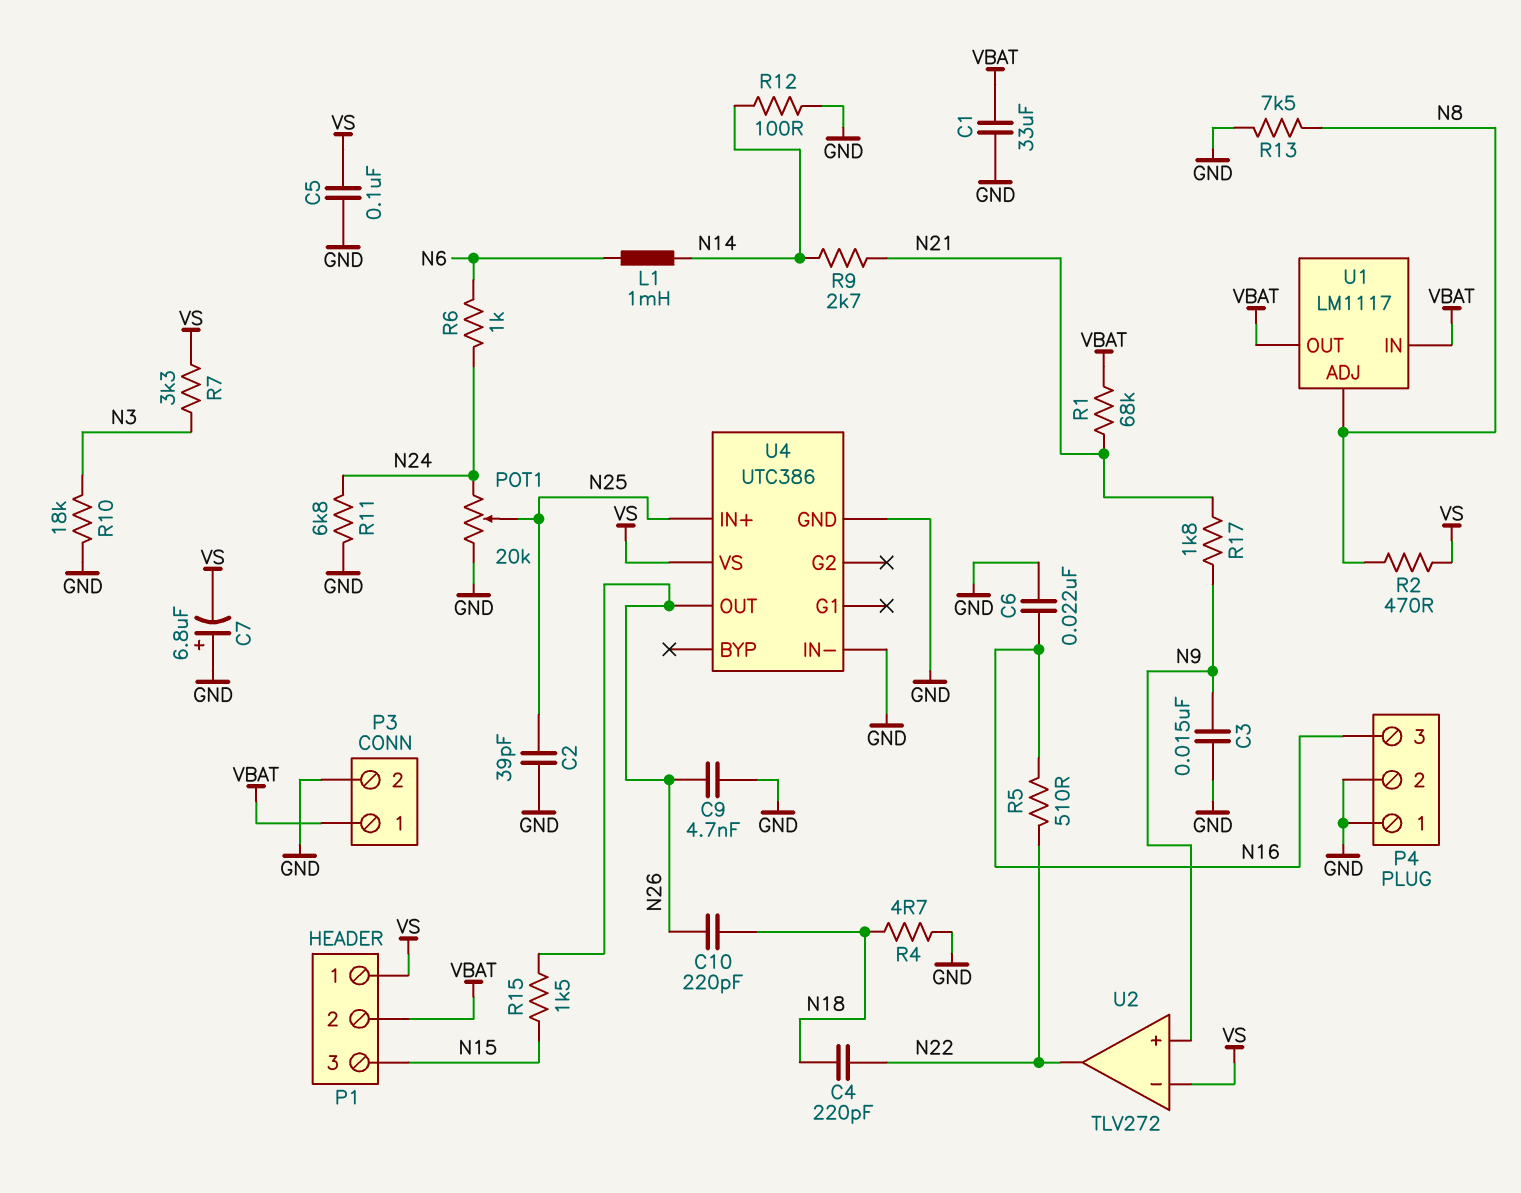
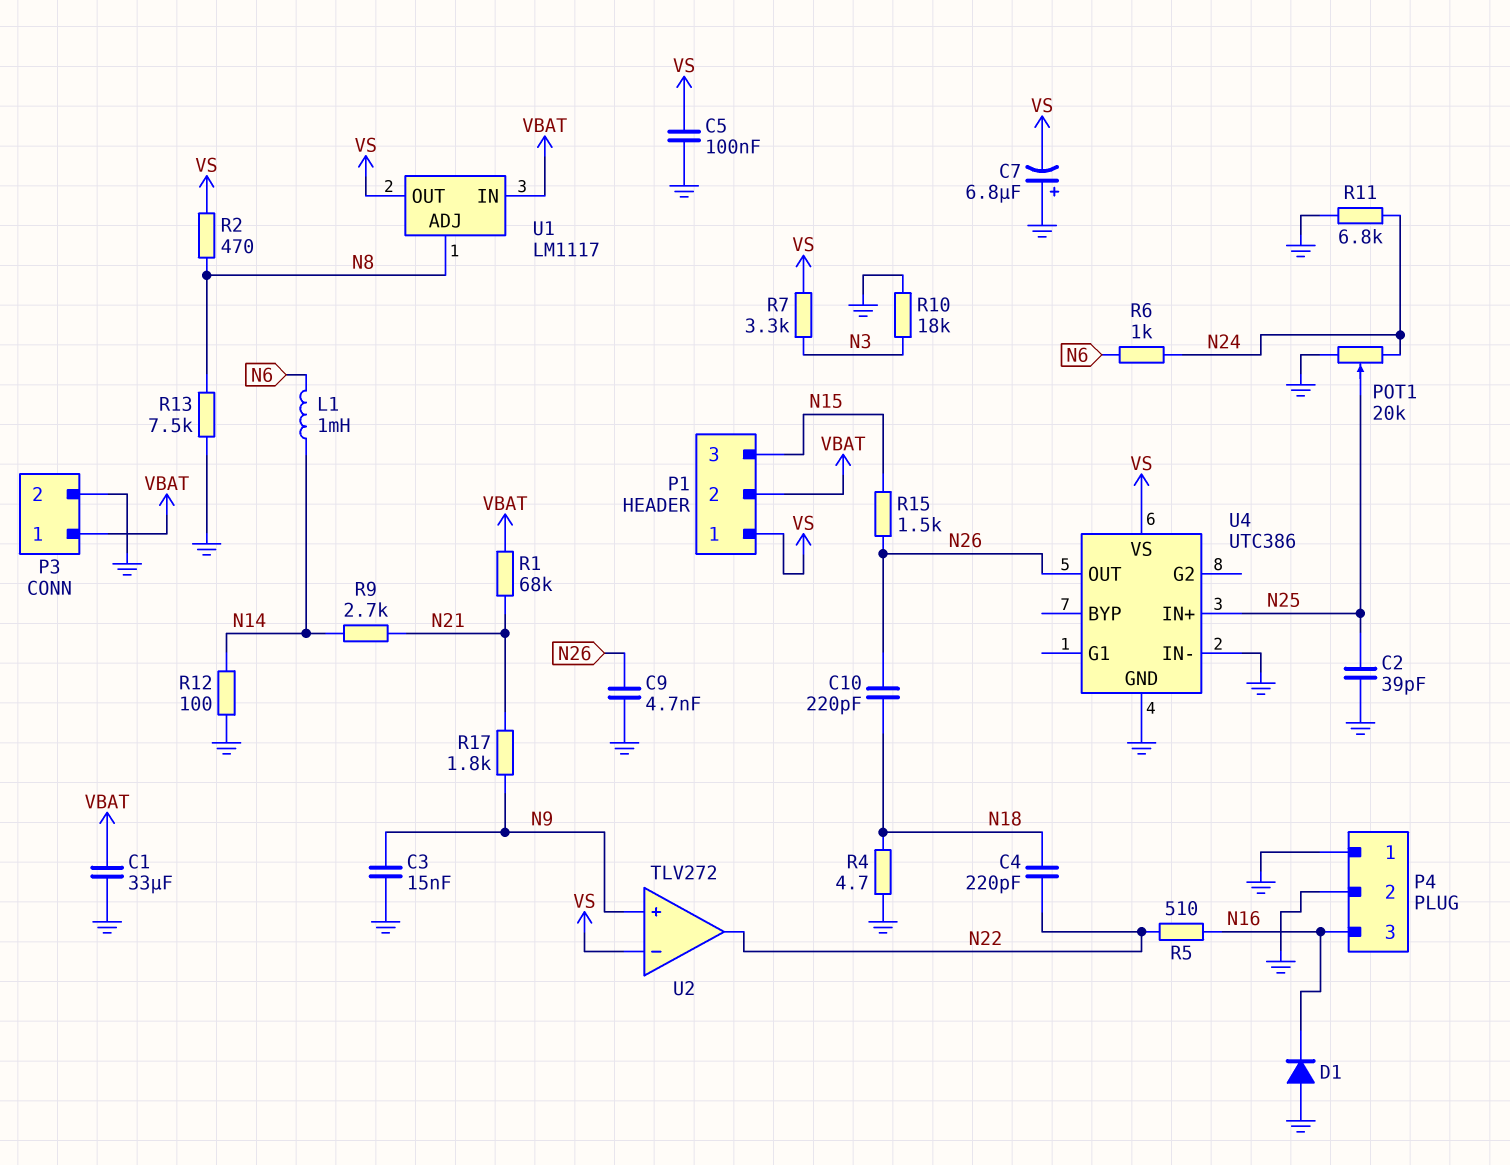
C6: 22nF (GND, N16) -> none
D1: none -> diode (A GND, K N16)
U1 pin OUT: VBAT -> VS

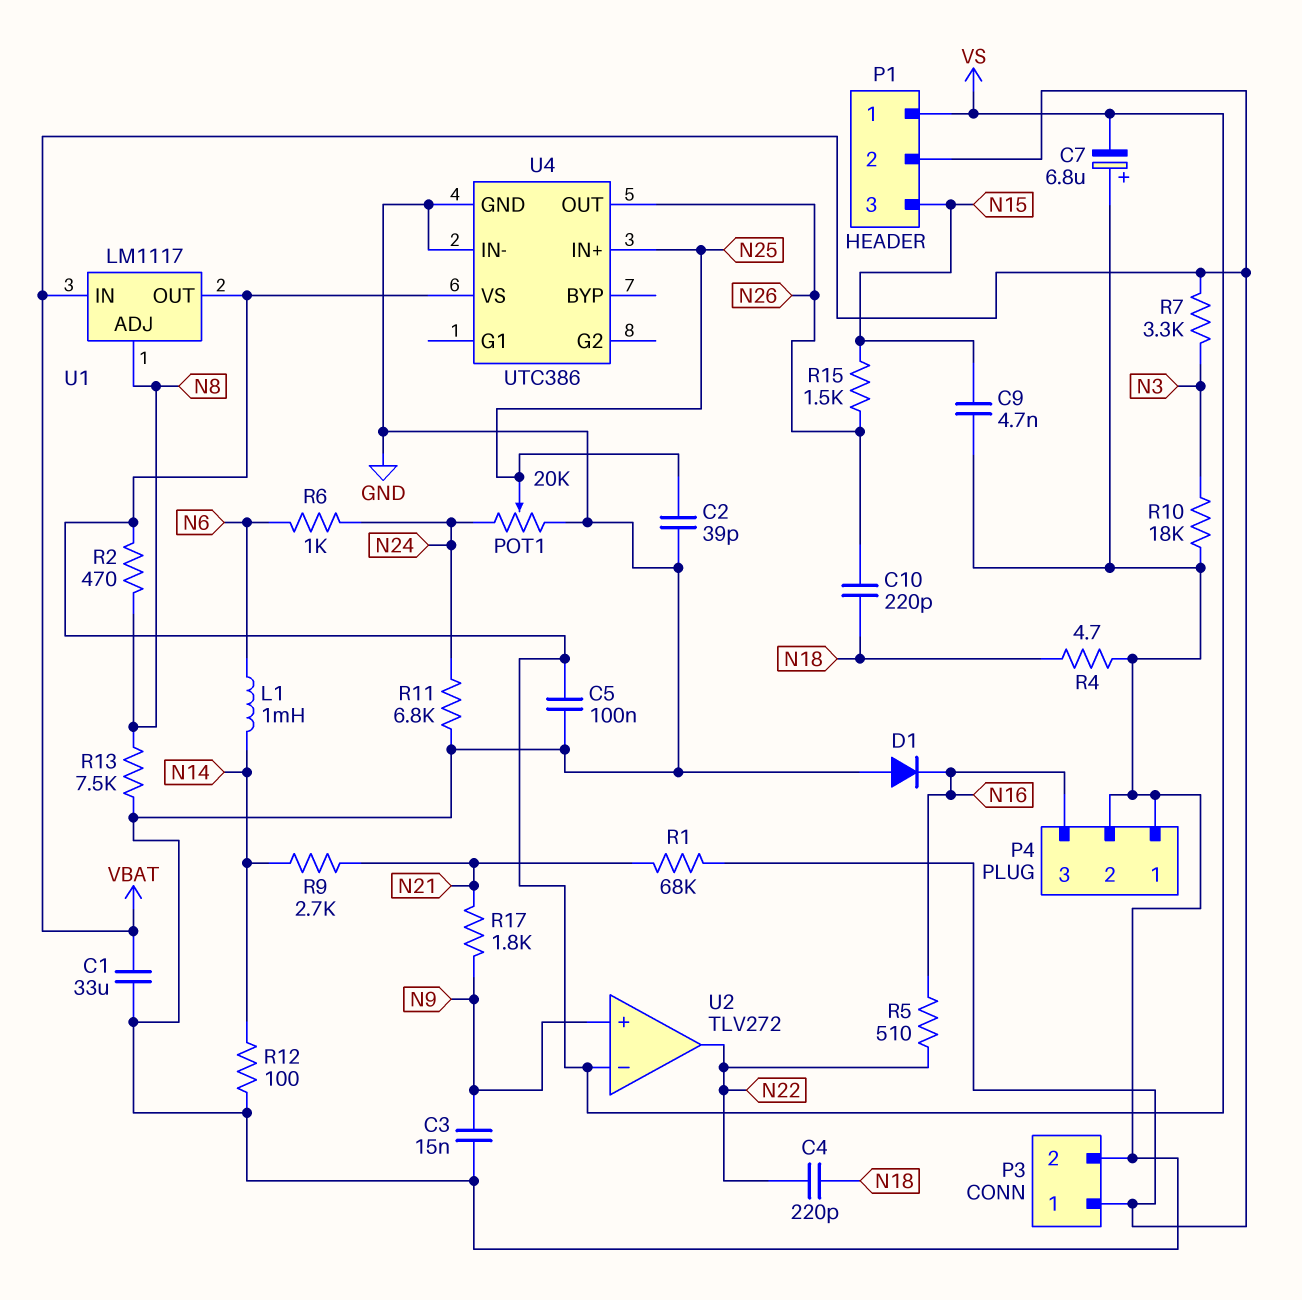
C9: 4.7nF (GND, N26) -> 4.7nF (GND, N15)
R7: 3.3k (N3, VS) -> 3.3k (N3, VBAT)

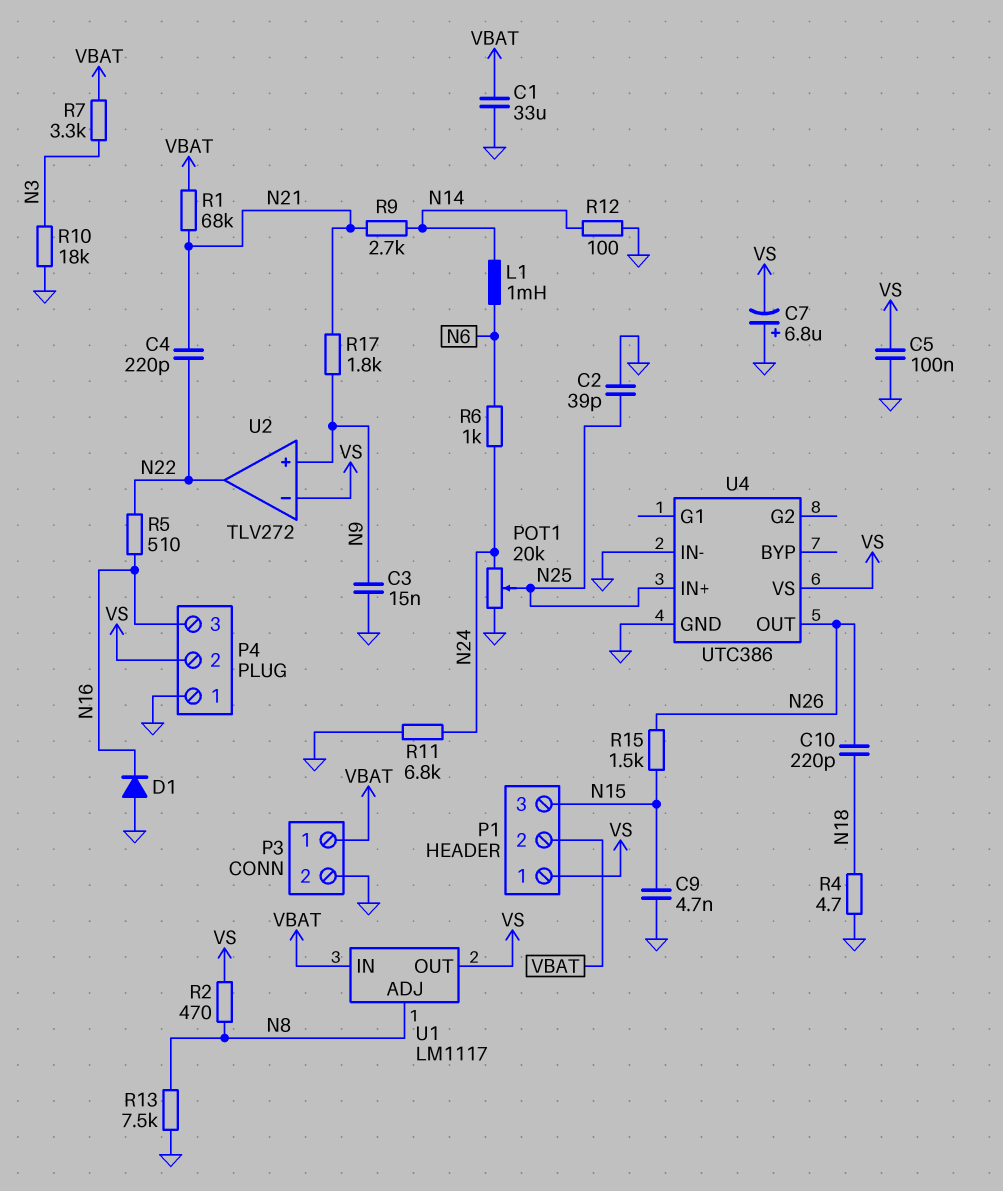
C4: 220pF (N18, N22) -> 220pF (N21, N22)
P4 pin 2: GND -> VS

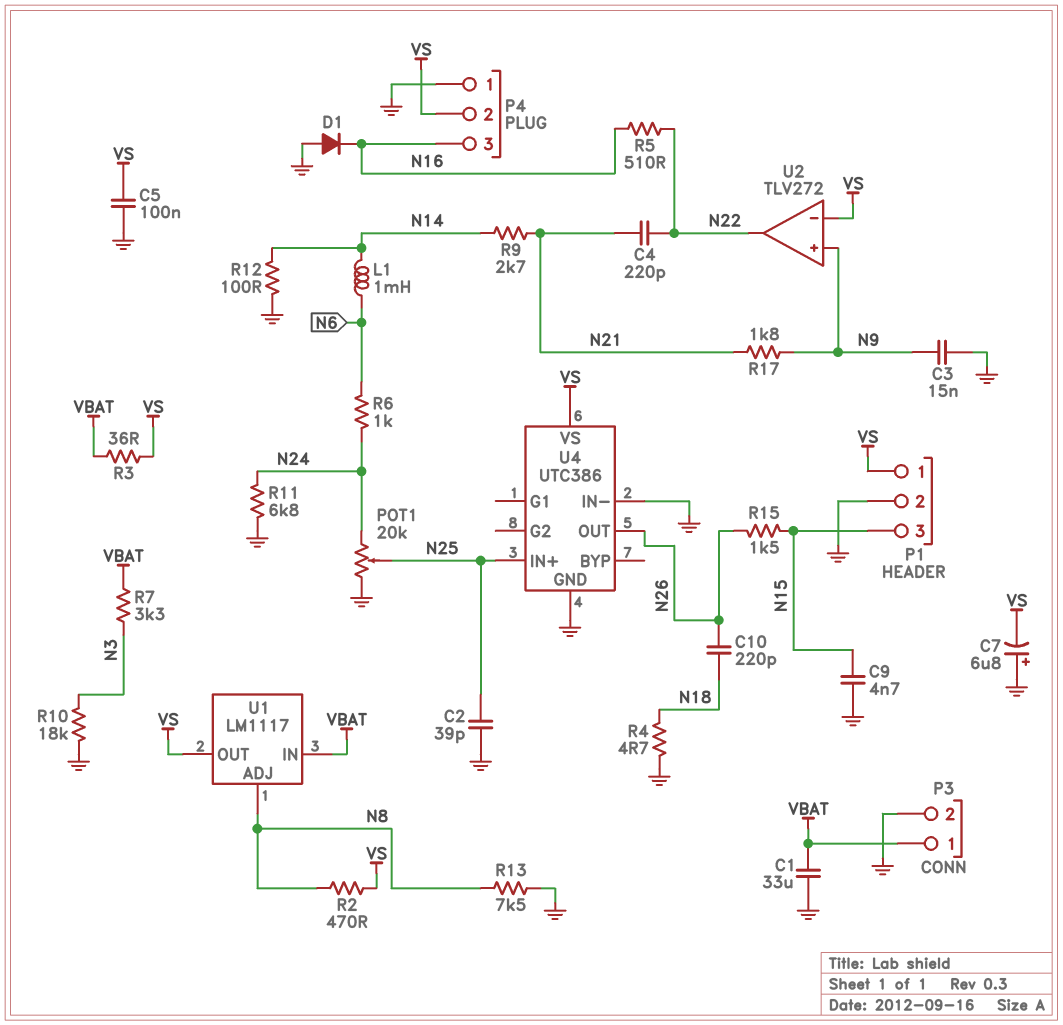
P1 pin 2: VBAT -> GND
R1: 68k (N21, VBAT) -> none
R3: none -> 36 (VBAT, VS)

